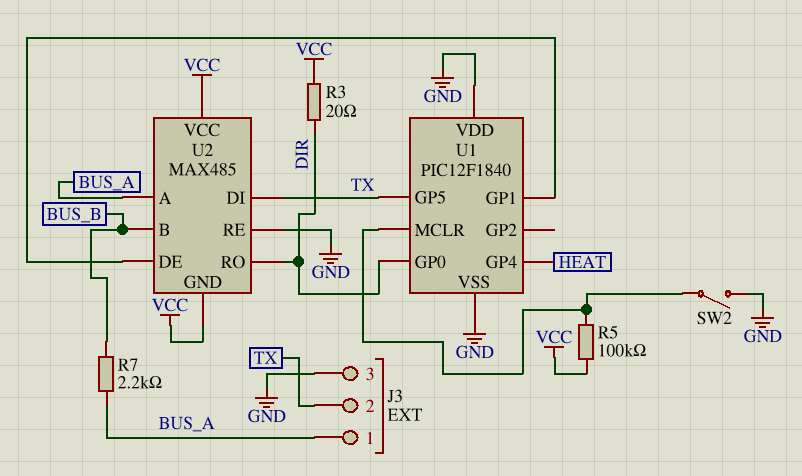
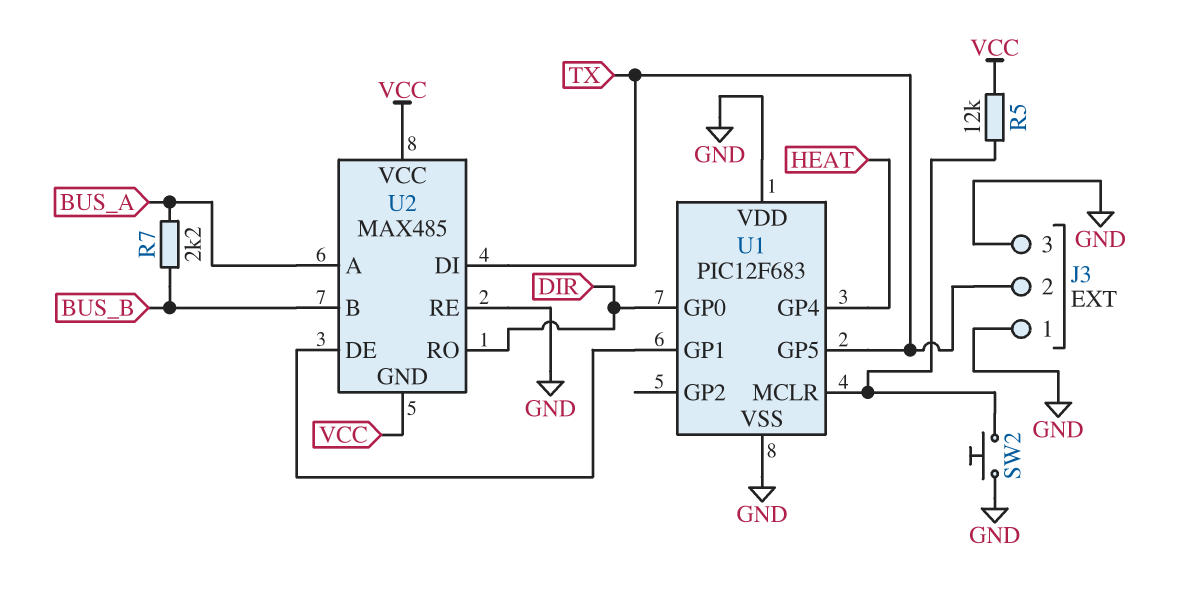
J3 pin 1: BUS_A -> GND
R3: 20 (DIR, VCC) -> none
R5: 100k (U1/MCLR, VCC) -> 12k (U1/MCLR, VCC)
SW2: switch (GND, U1/MCLR) -> button (GND, U1/MCLR)
U1: PIC12F1840 -> PIC12F683

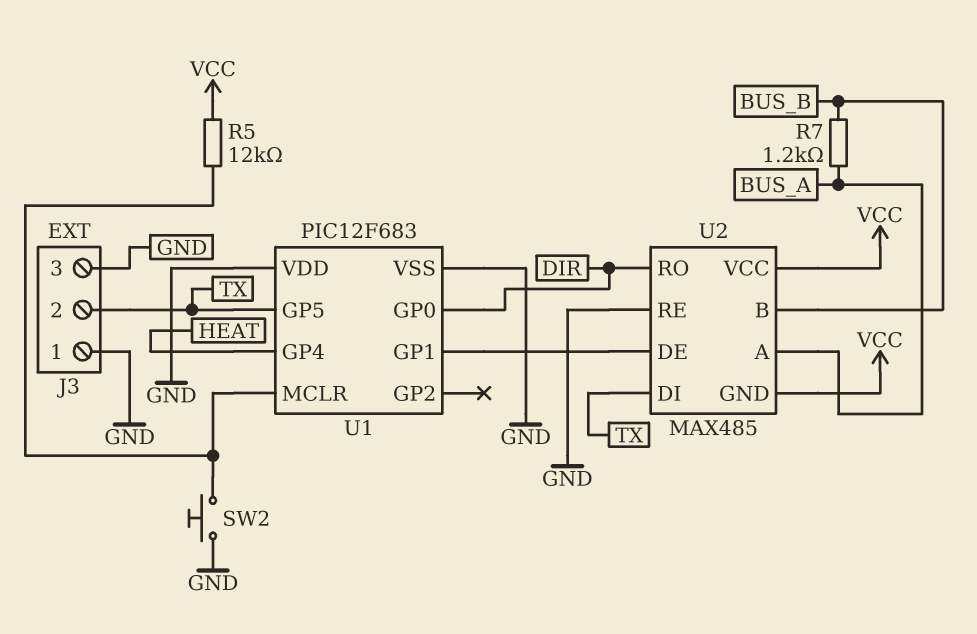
R7: 2.2k (BUS_A, BUS_B) -> 1.2k (BUS_A, BUS_B)

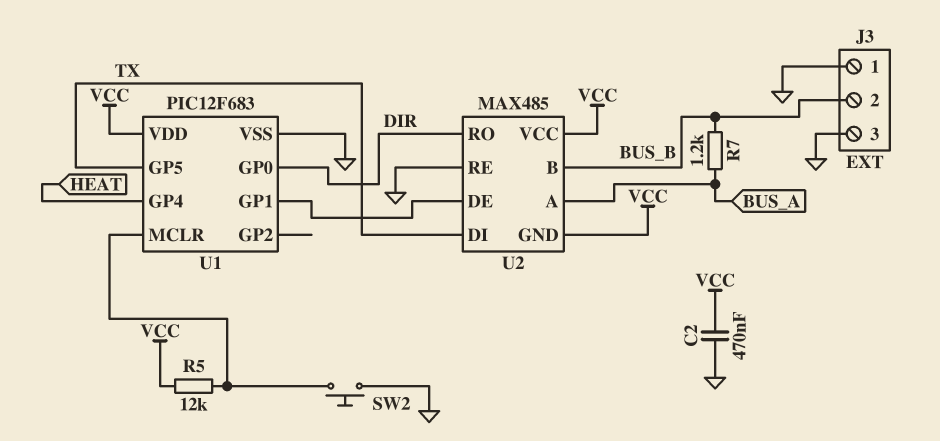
C2: none -> 470nF (GND, VCC)
J3 pin 2: TX -> BUS_B
U1 pin VDD: GND -> VCC

